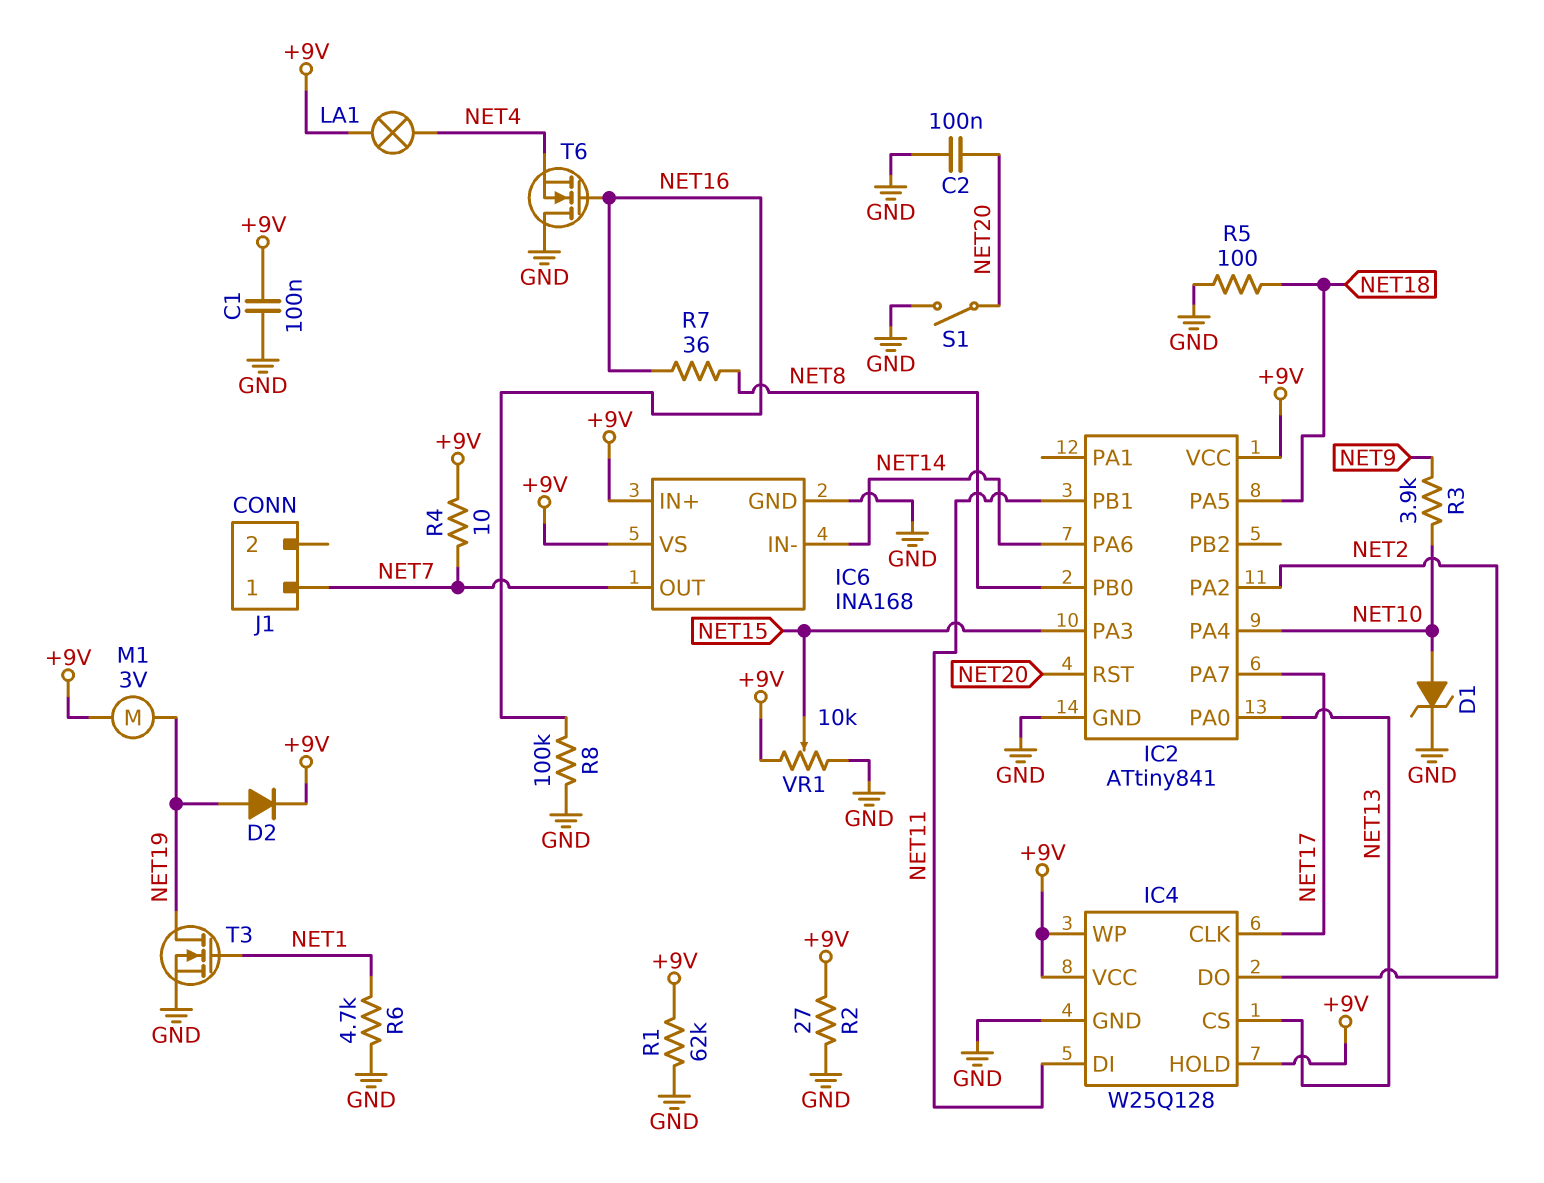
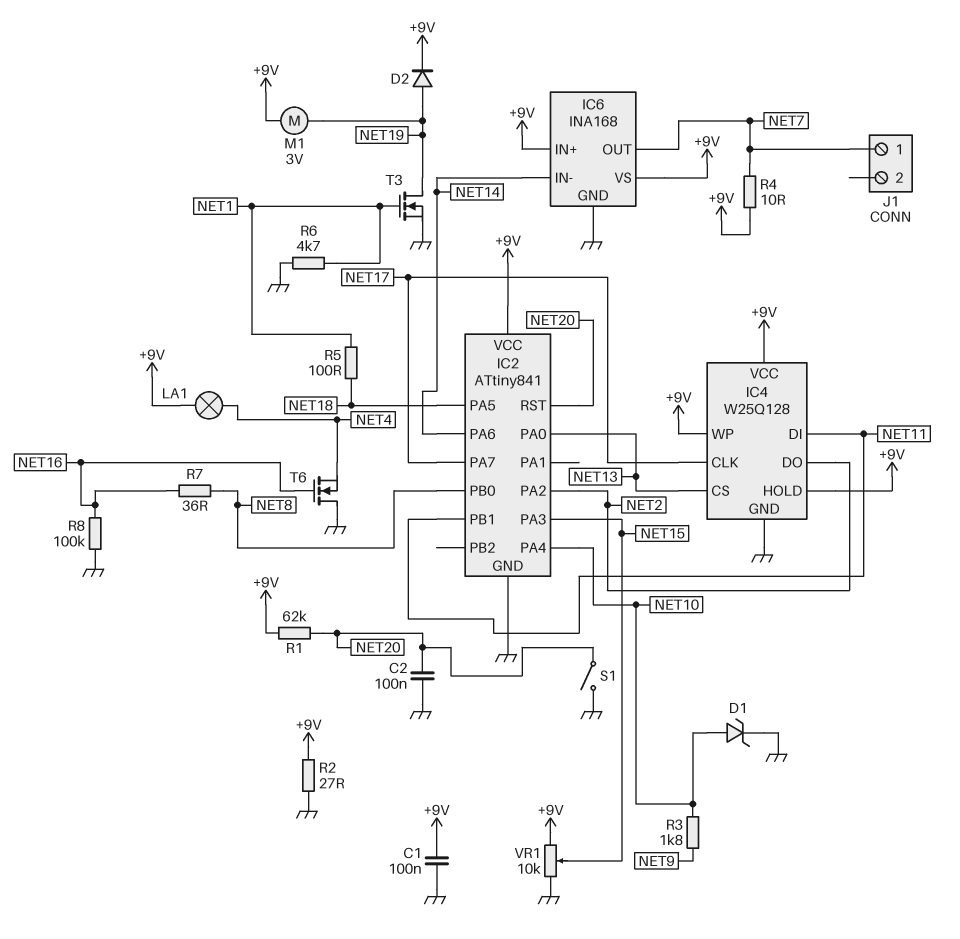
R1: 62k (+9V, GND) -> 62k (+9V, NET20)
R3: 3.9k (NET9, NET10) -> 1.8k (NET9, NET10)
R5: 100 (GND, NET18) -> 100 (NET1, NET18)

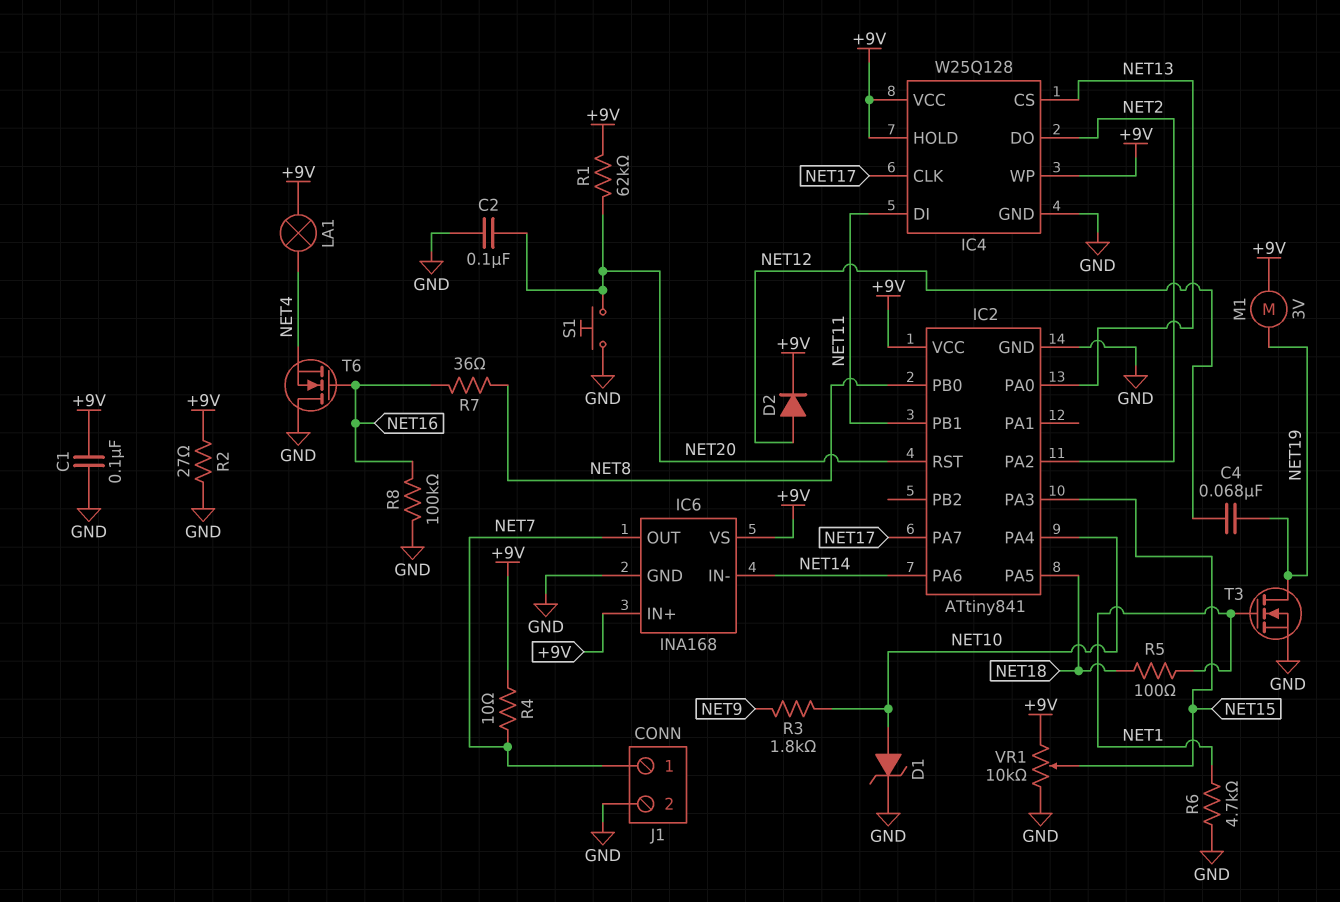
C4: none -> 68nF (NET12, NET19)
D2: diode (A NET19, K +9V) -> diode (A NET12, K +9V)
J1 pin 2: none -> GND
S1: switch (GND, NET20) -> button (GND, NET20)

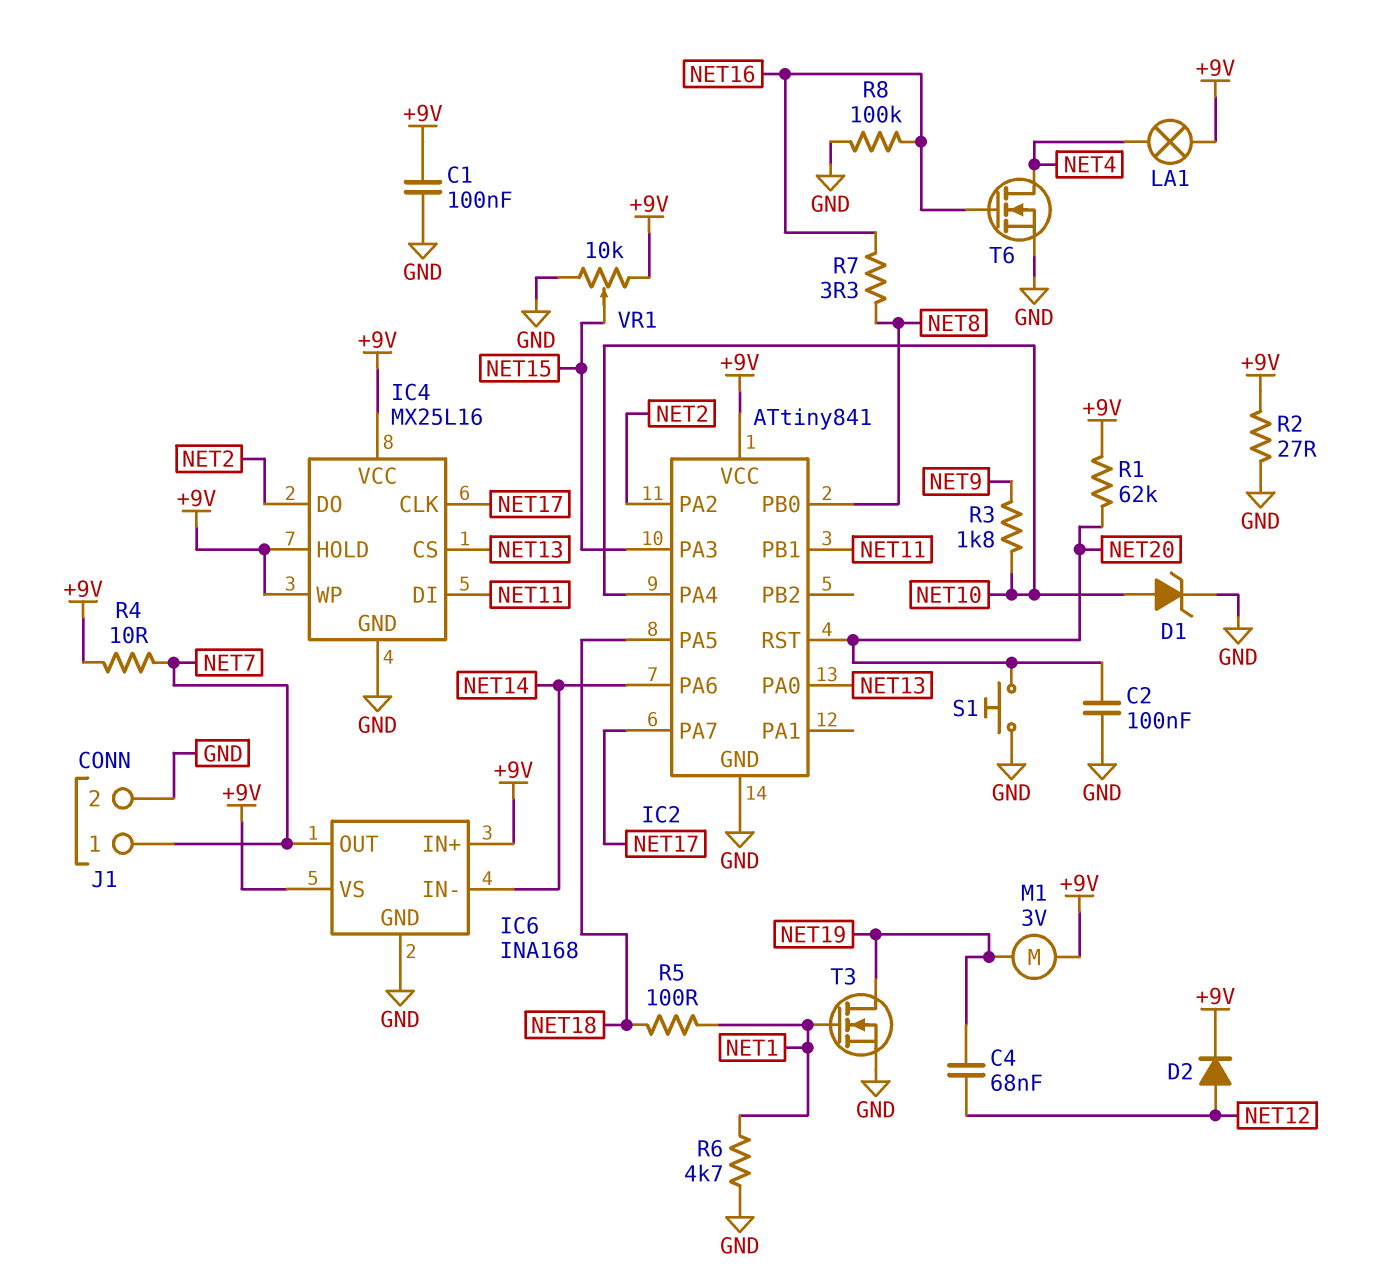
IC4: W25Q128 -> MX25L16
R7: 36 (NET8, NET16) -> 3.3 (NET8, NET16)
T6: NMOS (G NET16, D GND, S NET4) -> NMOS (G NET16, D NET4, S GND)

